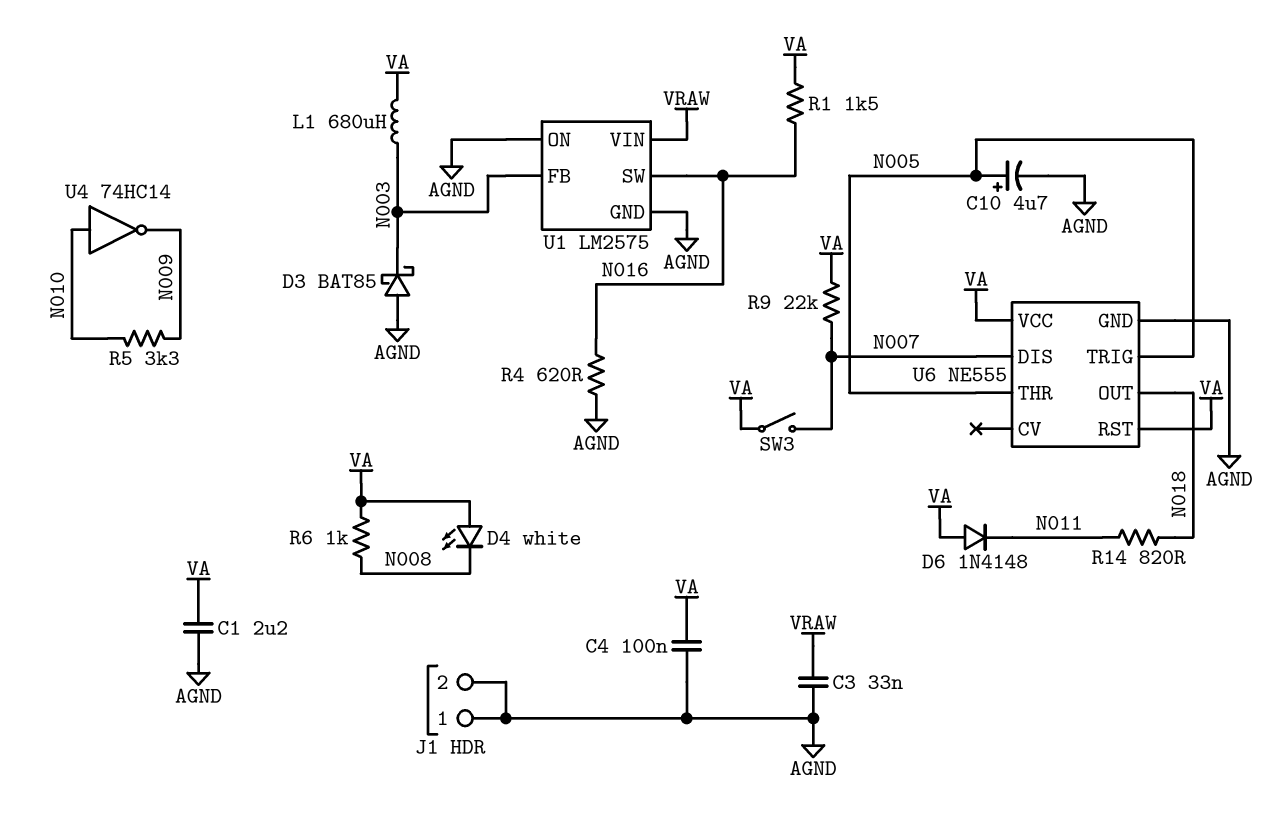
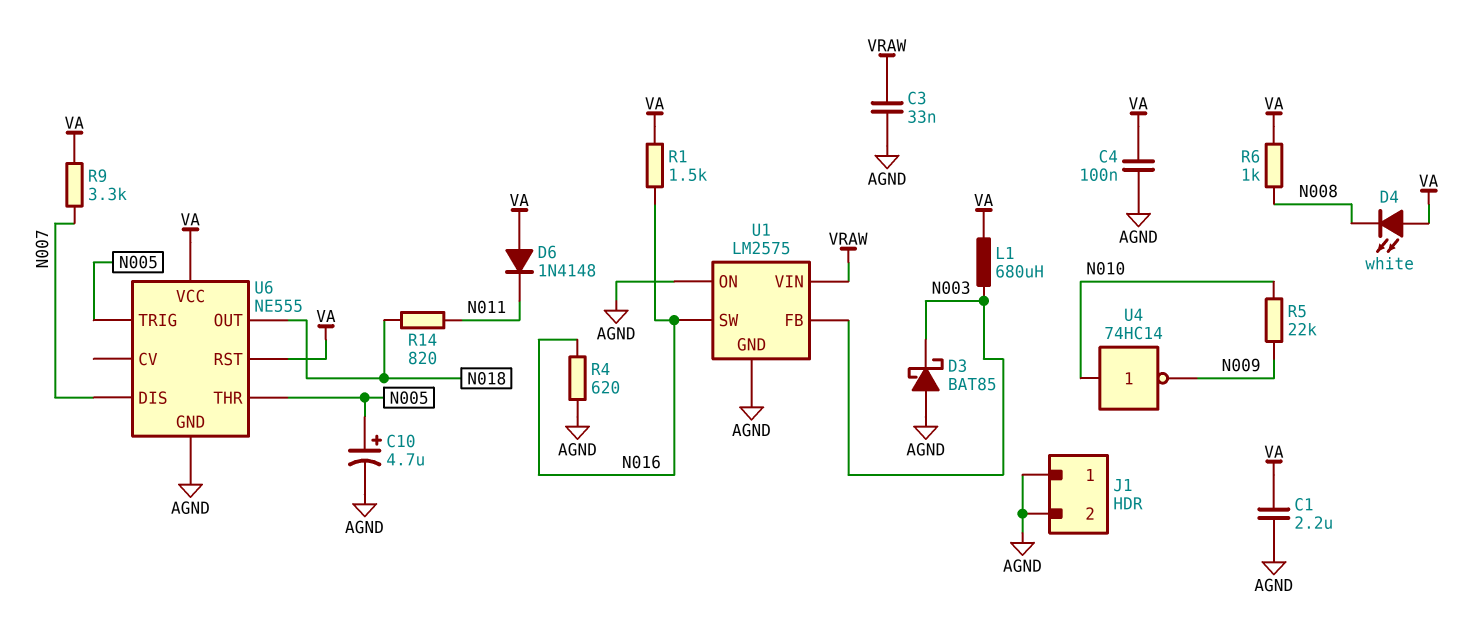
R5: 3.3k (N009, N010) -> 22k (N009, N010)
R9: 22k (N007, VA) -> 3.3k (N007, VA)
SW3: switch (N007, VA) -> none

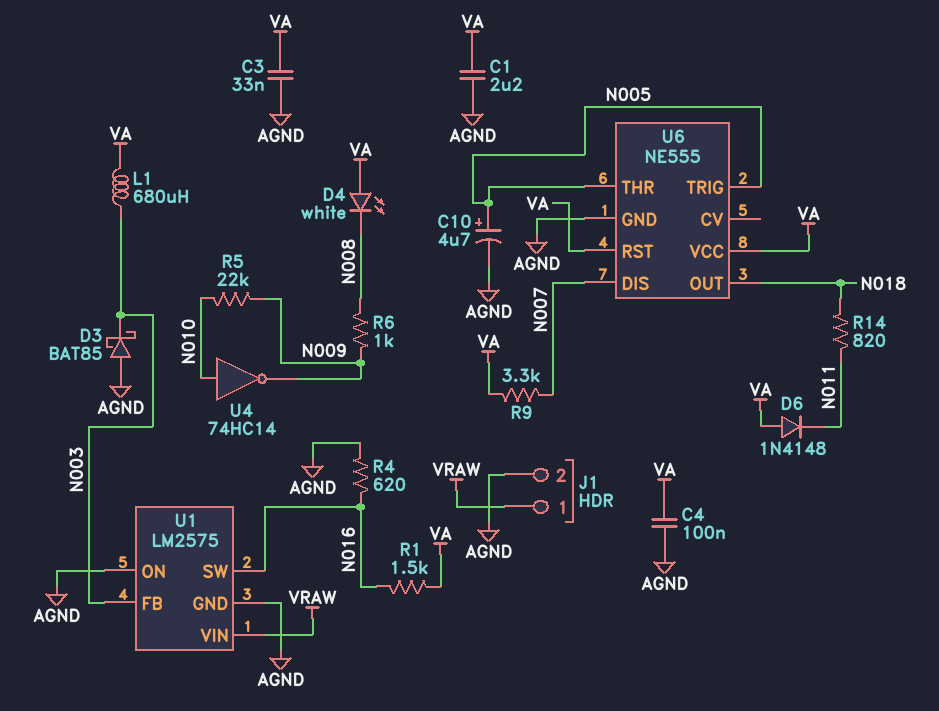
C3: 33nF (AGND, VRAW) -> 33nF (AGND, VA)
J1 pin 1: AGND -> VRAW
R6: 1k (N008, VA) -> 1k (N008, N009)

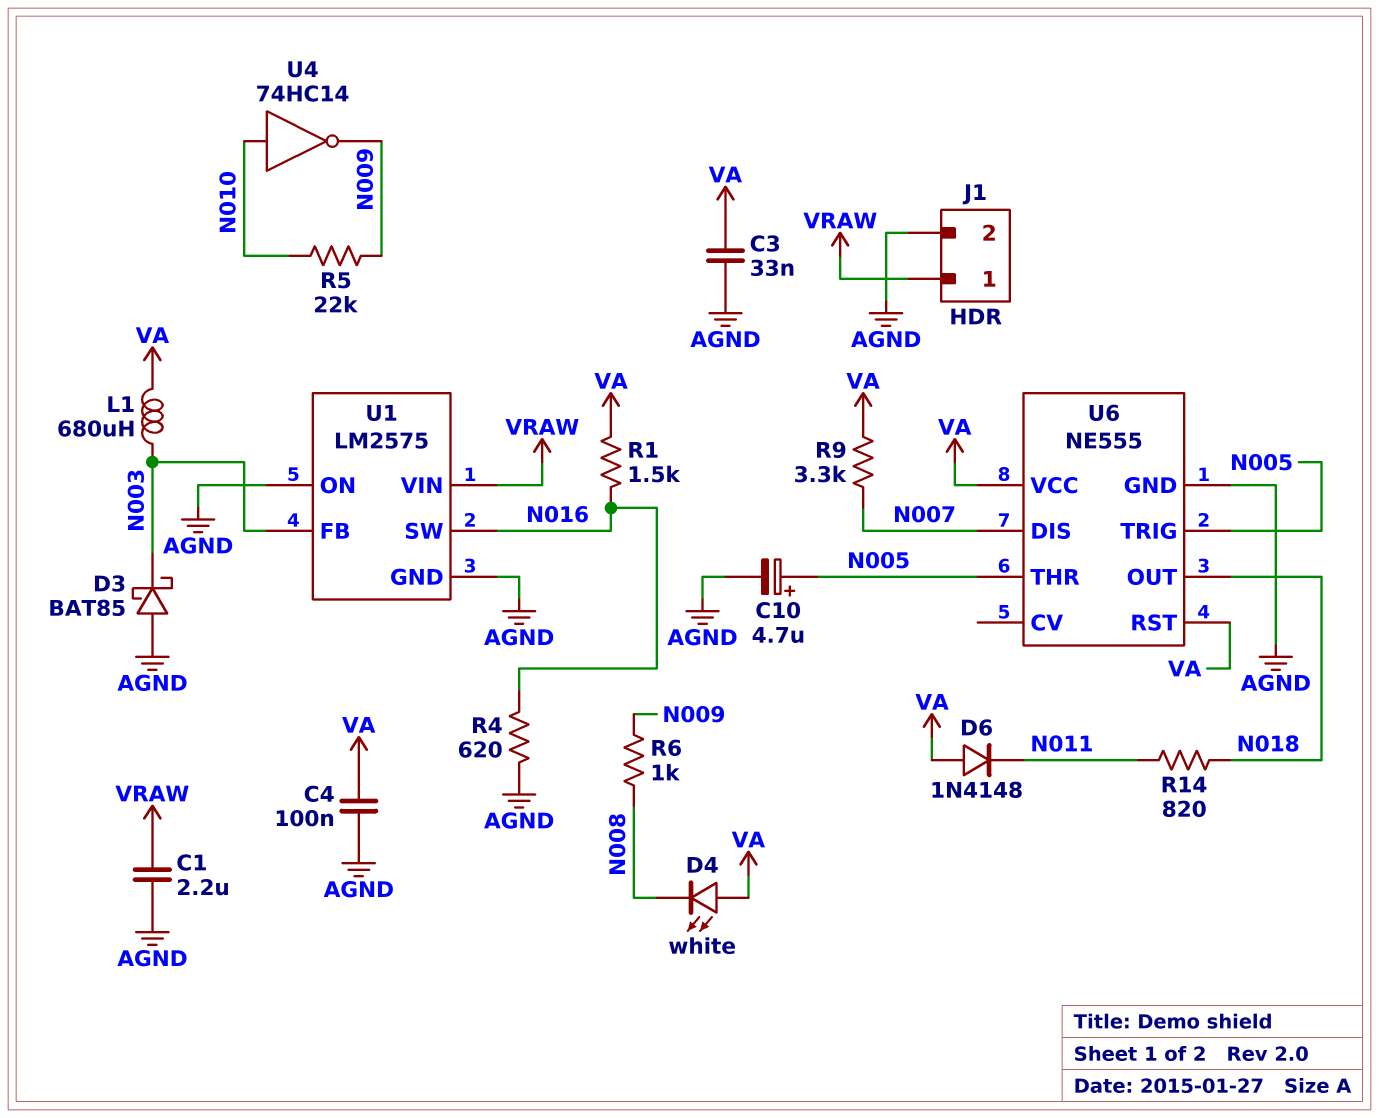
C1: 2.2uF (AGND, VA) -> 2.2uF (AGND, VRAW)

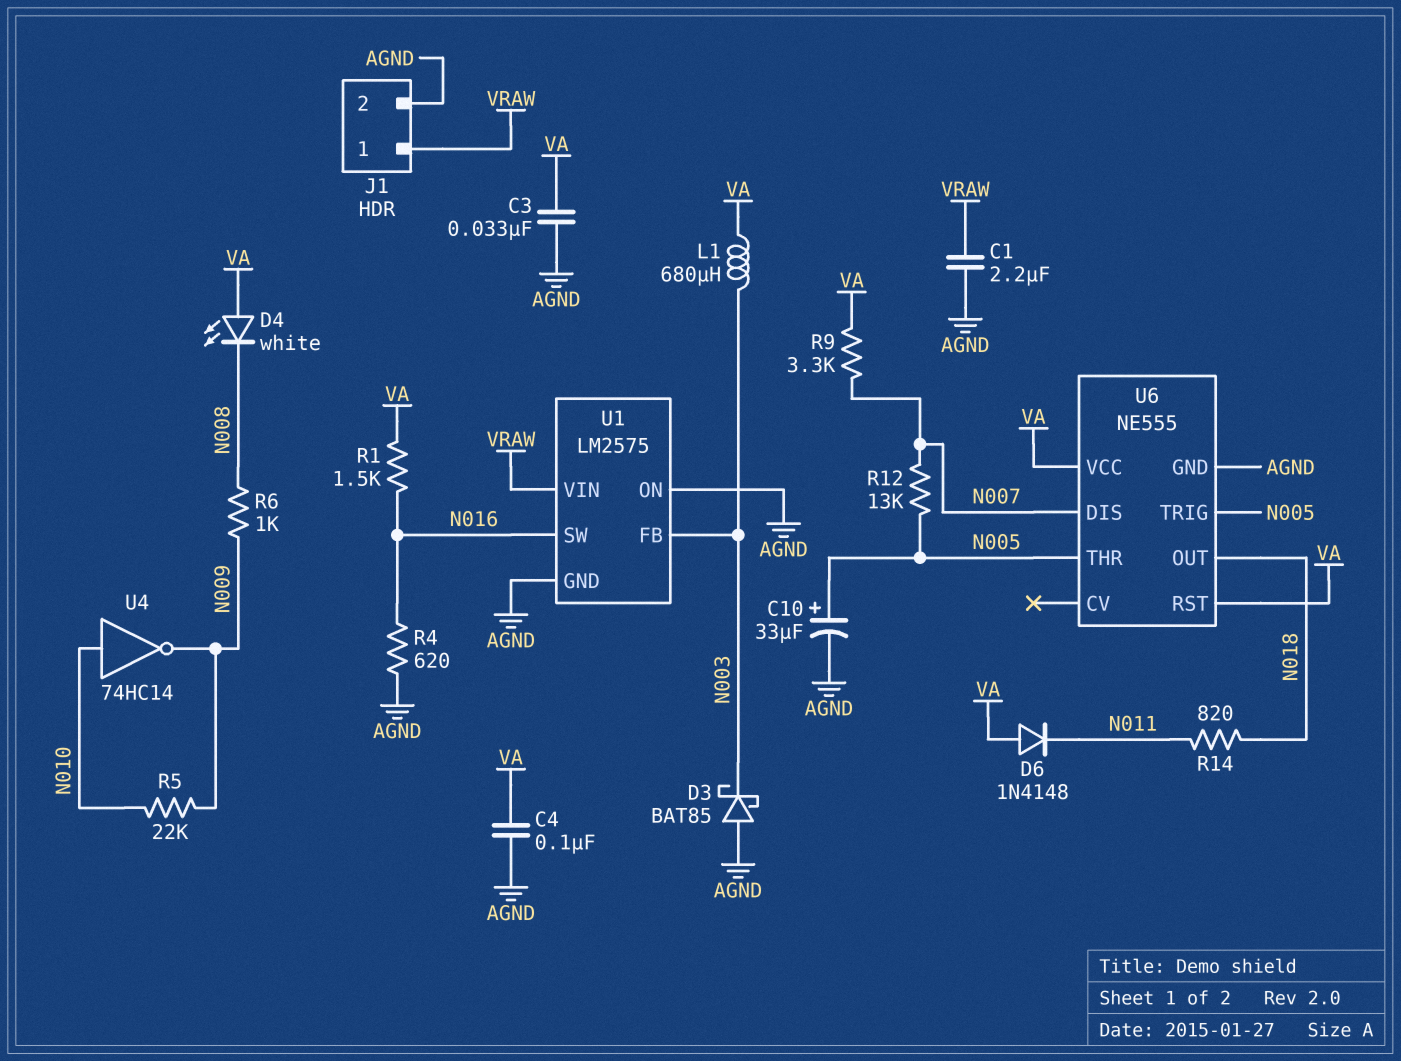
C10: 4.7uF (plus N005, minus AGND) -> 33uF (plus N005, minus AGND)
R12: none -> 13k (N005, N007)

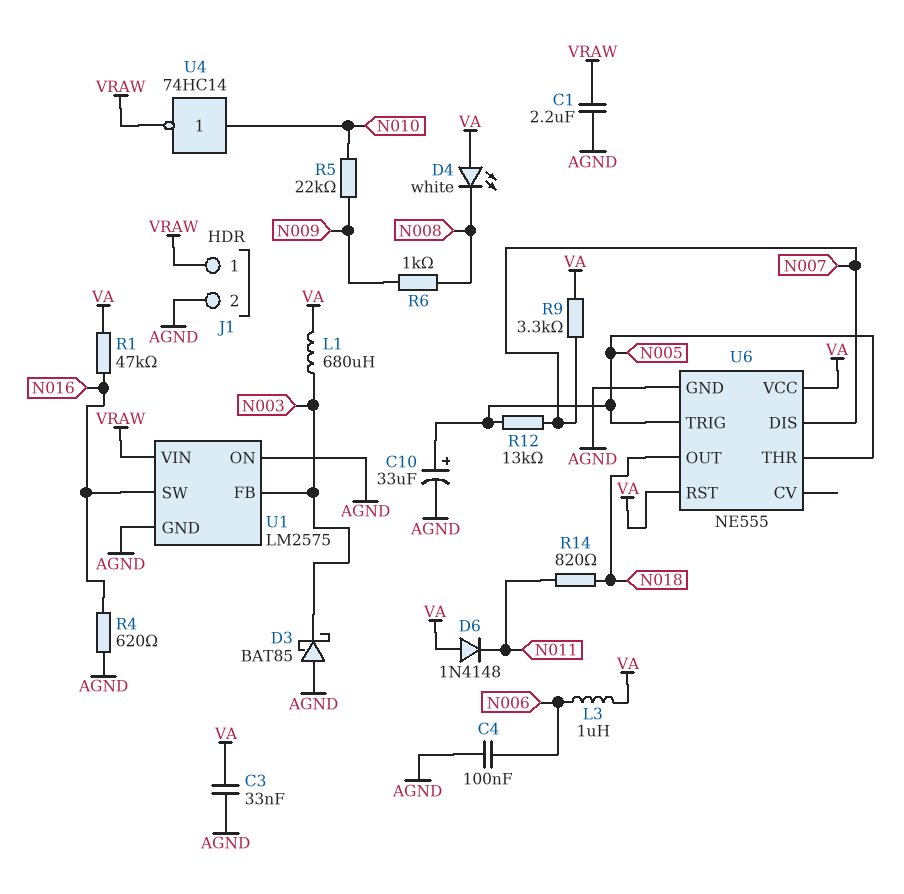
C4: 100nF (AGND, VA) -> 100nF (AGND, N006)
L3: none -> 1uH (N006, VA)
R1: 1.5k (N016, VA) -> 47k (N016, VA)
U4: NOT 74HC14 (in N010, out N009) -> NOT 74HC14 (in N010, out VRAW)

